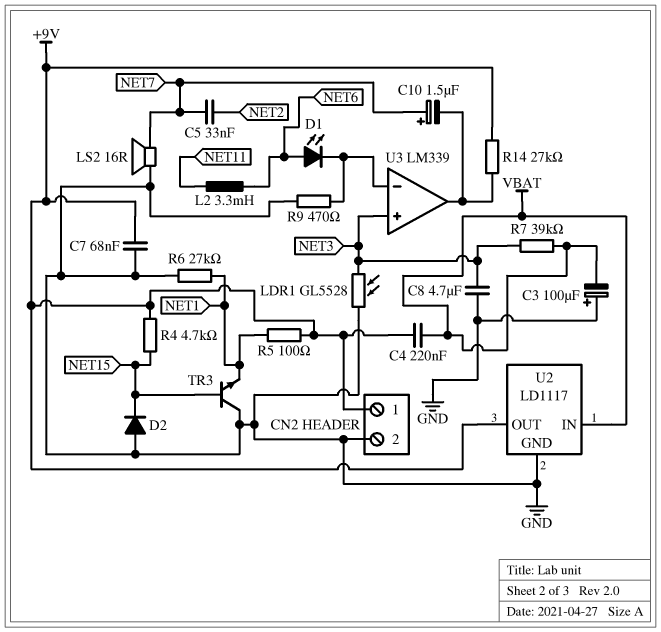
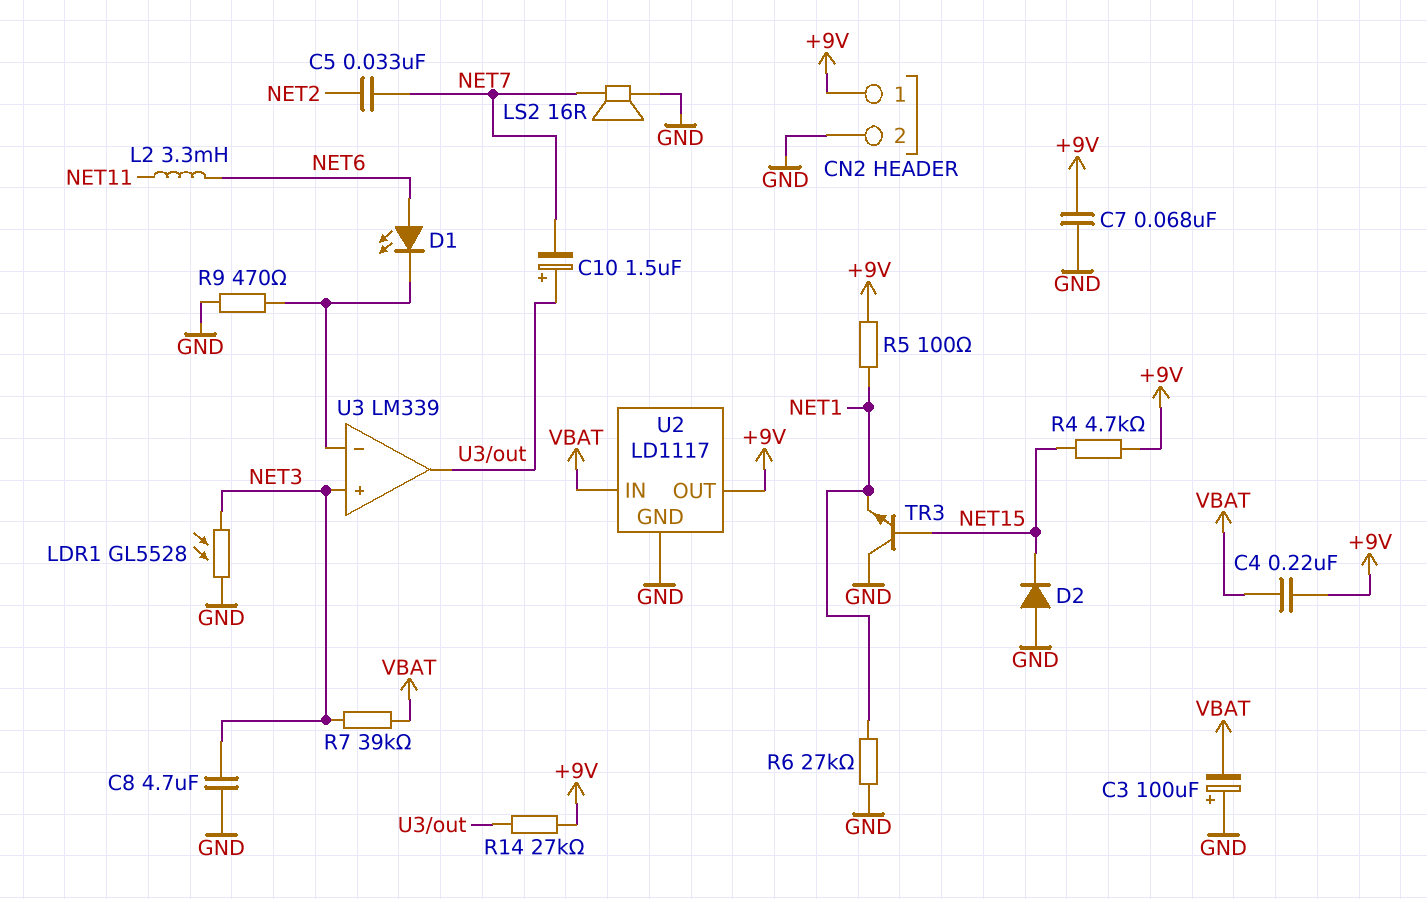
C10: 1.5uF (plus NET7, minus U3/out) -> 1.5uF (plus U3/out, minus NET7)

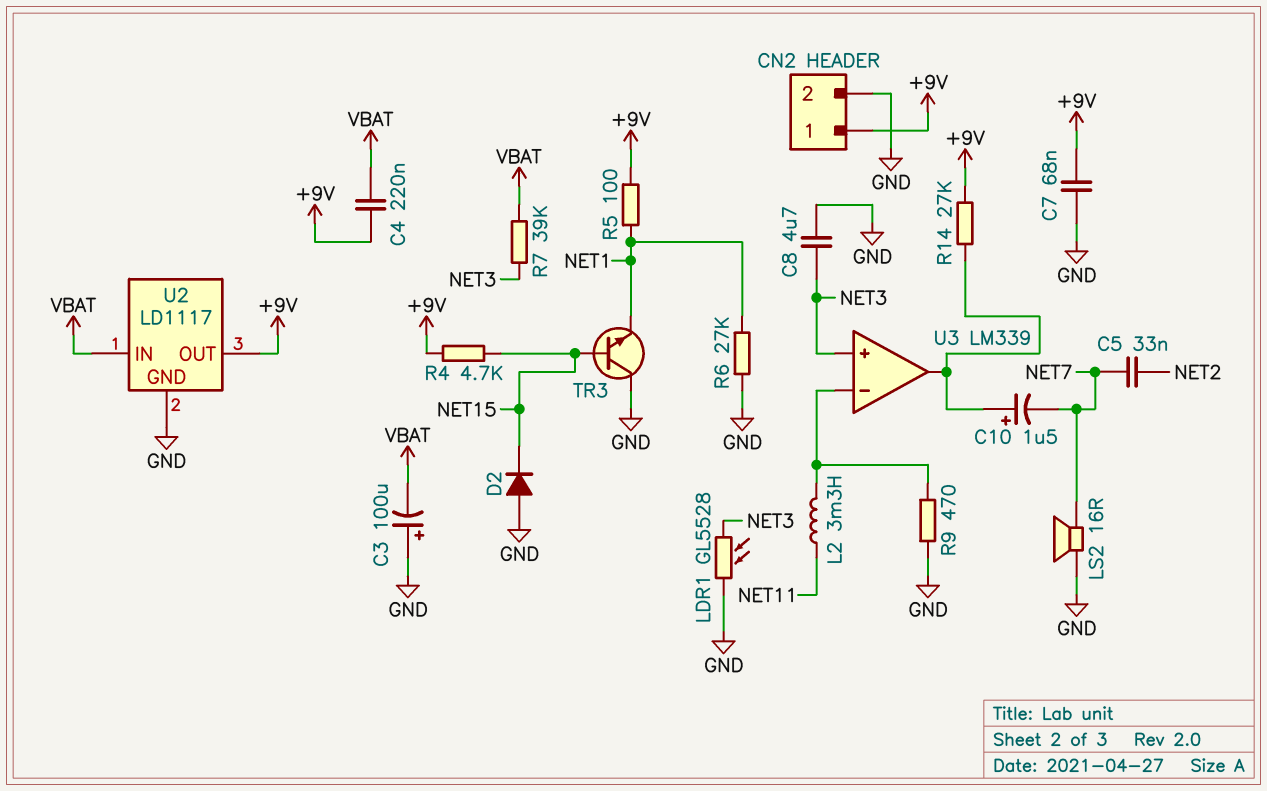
D1: LED (A NET6, K U3/in-) -> none
L2: 3.3mH (NET6, NET11) -> 3.3mH (NET11, U3/in-)

